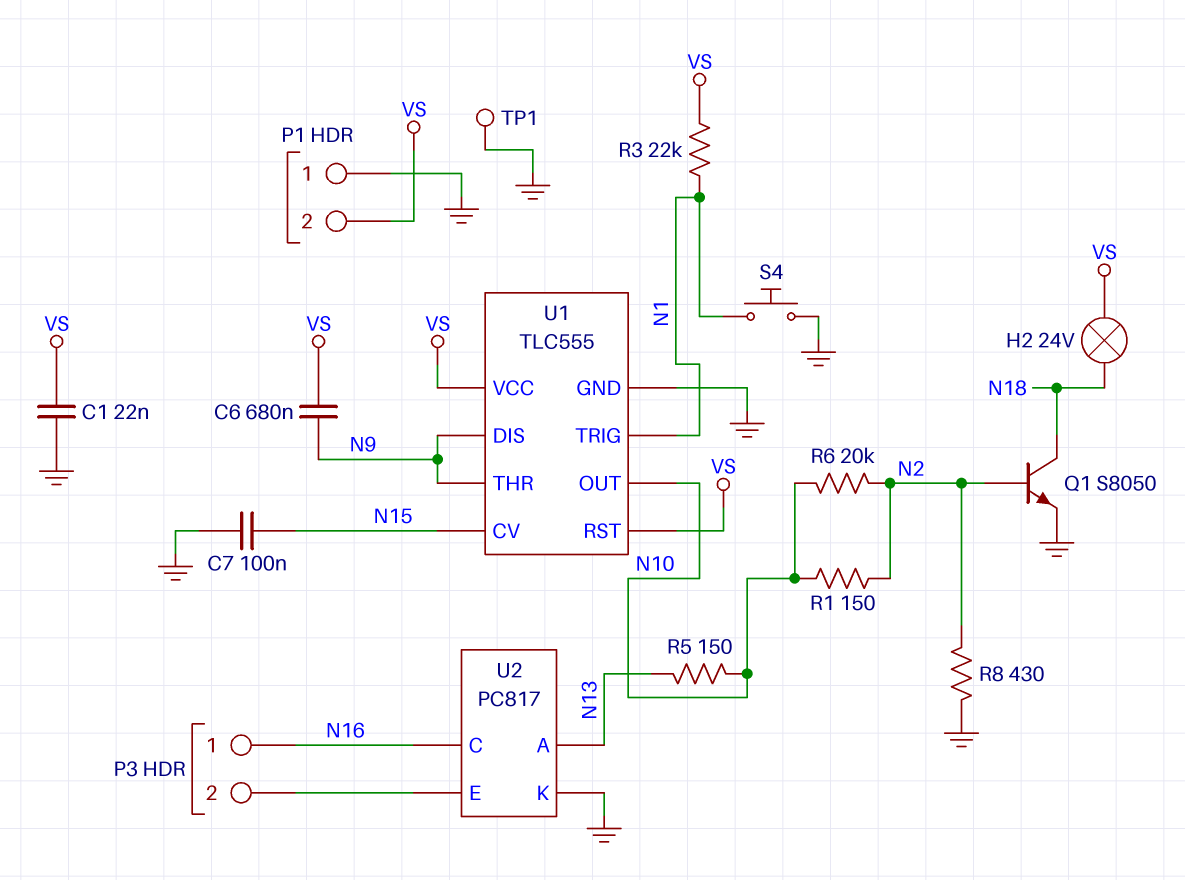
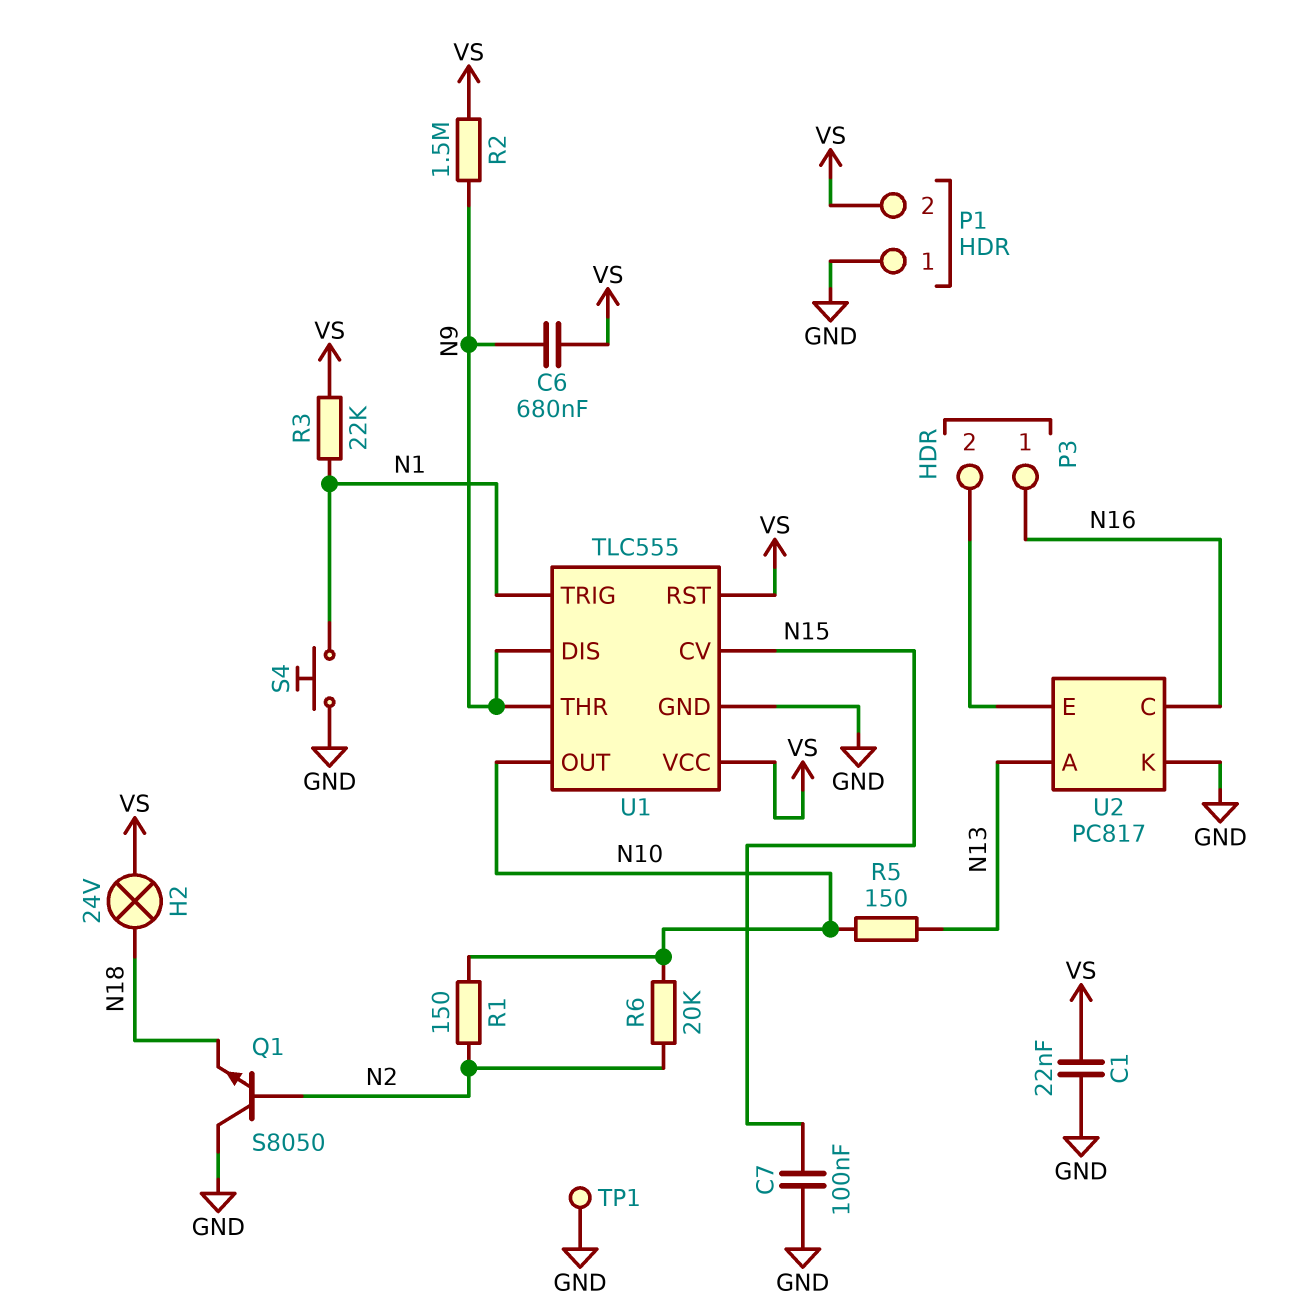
Q1: NPN S8050 (B N2, C N18, E GND) -> NPN S8050 (B N2, C GND, E N18)
R2: none -> 1.5M (N9, VS)
R8: 430 (GND, N2) -> none

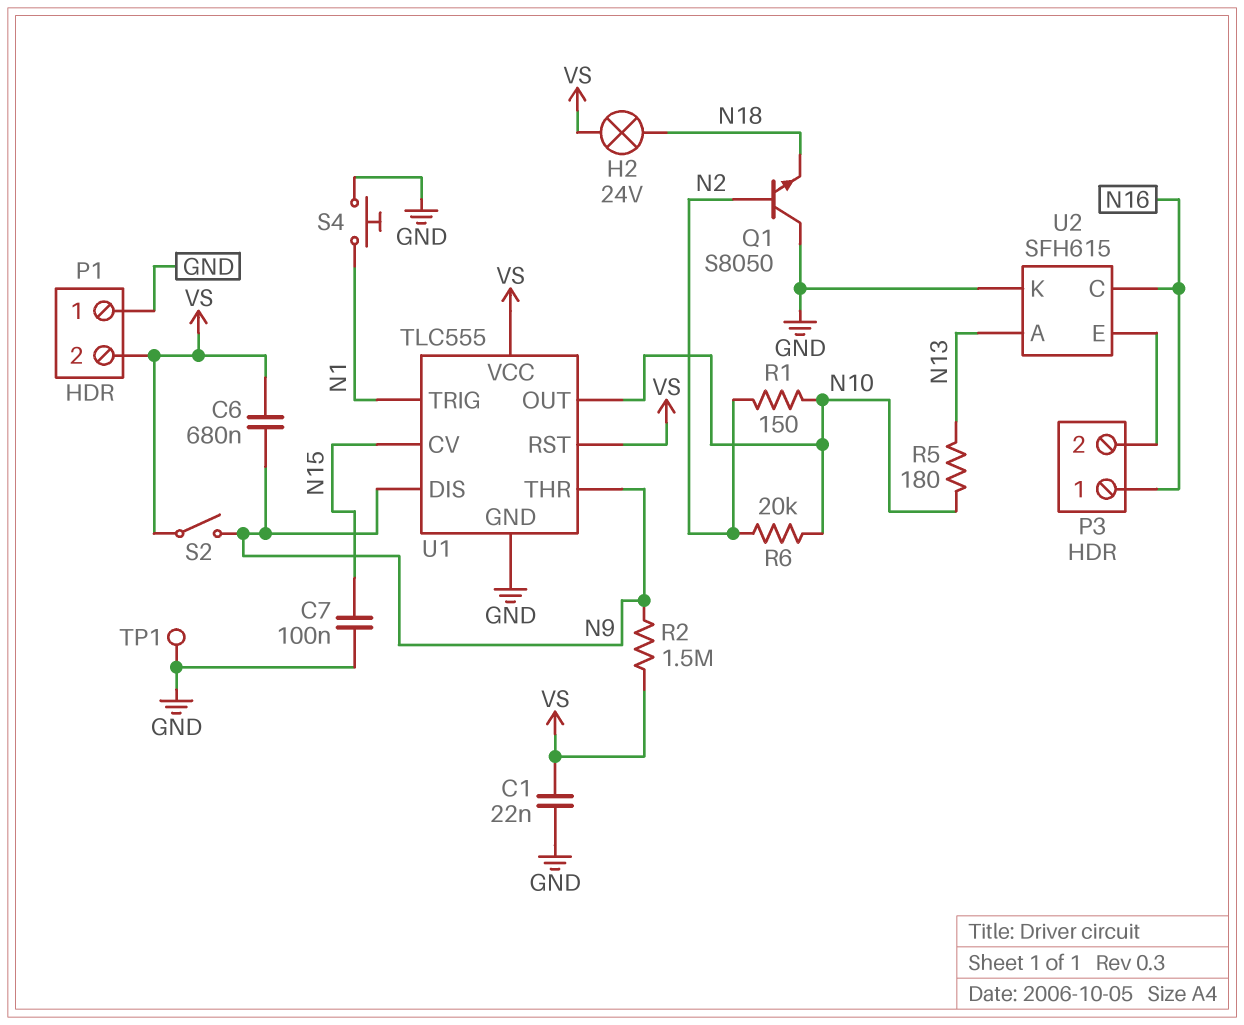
R3: 22k (N1, VS) -> none
R5: 150 (N10, N13) -> 180 (N10, N13)
S2: none -> switch (N9, VS)
U2: PC817 -> SFH615

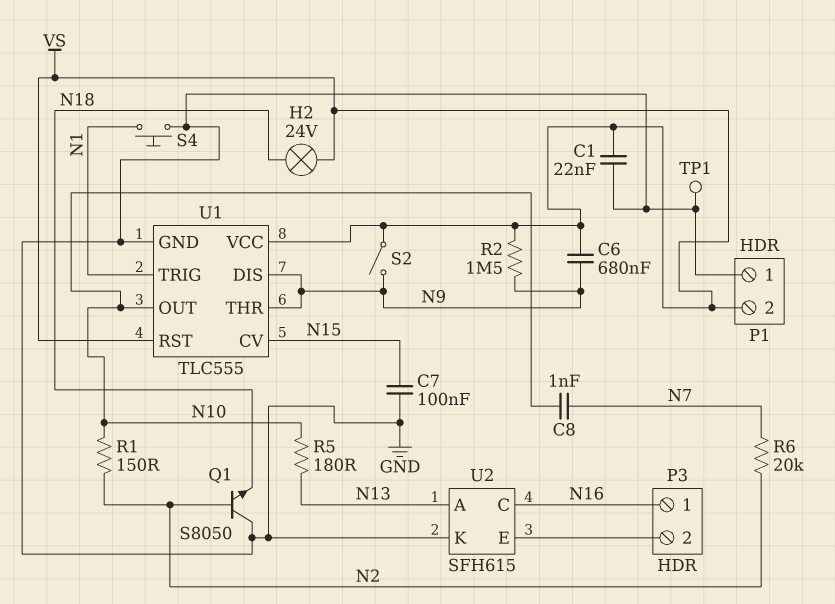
C8: none -> 1nF (N7, N10)
R6: 20k (N2, N10) -> 20k (N2, N7)

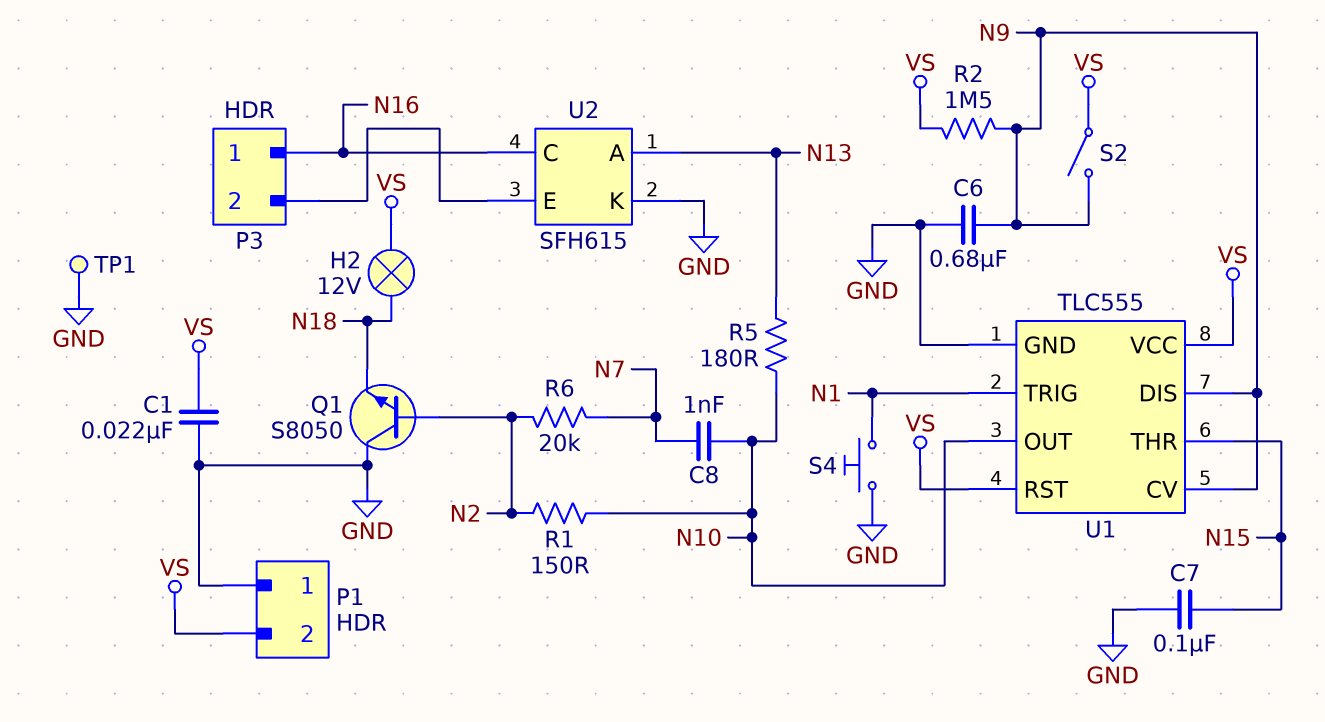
C6: 680nF (N9, VS) -> 680nF (GND, N9)
H2: lamp 24V (N18, VS) -> lamp 12V (N18, VS)
U1 pin CV: N15 -> N9
U1 pin THR: N9 -> N15

